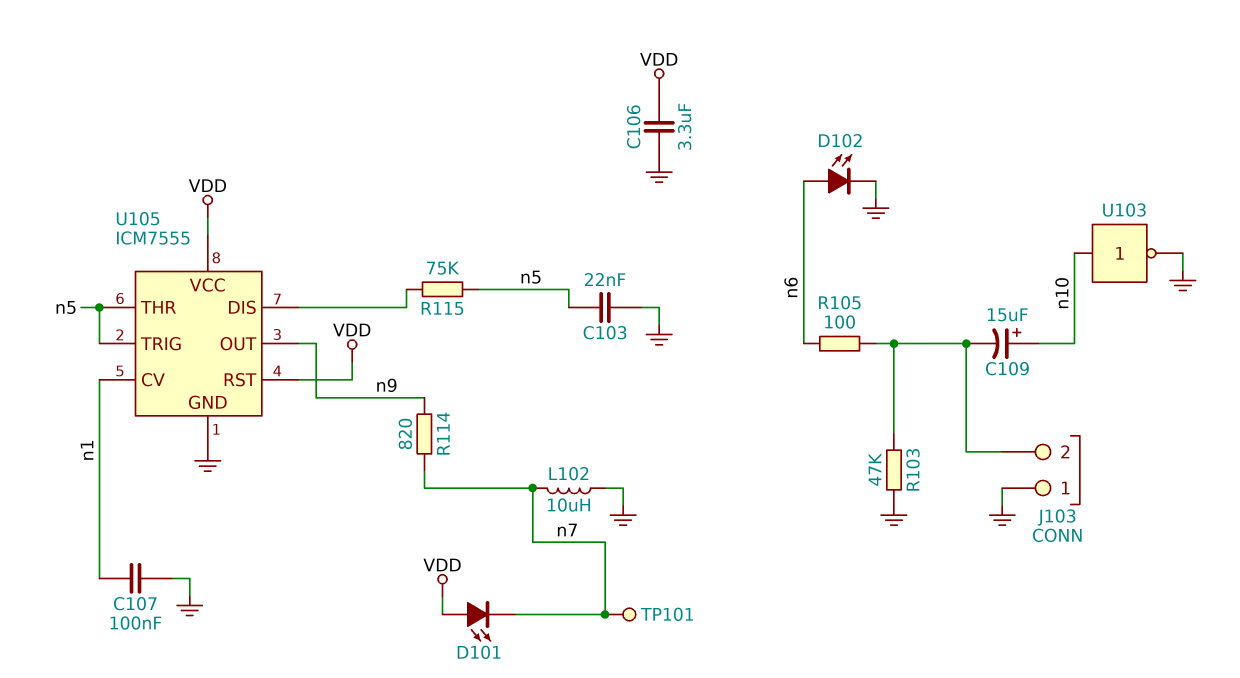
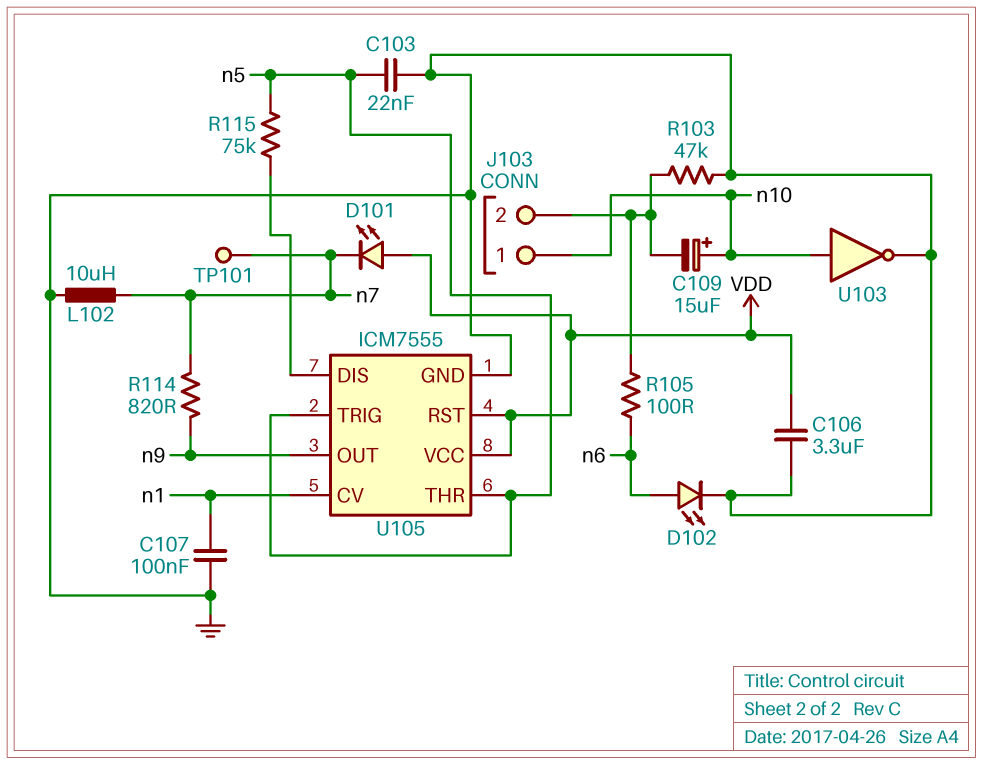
J103 pin 1: GND -> n10

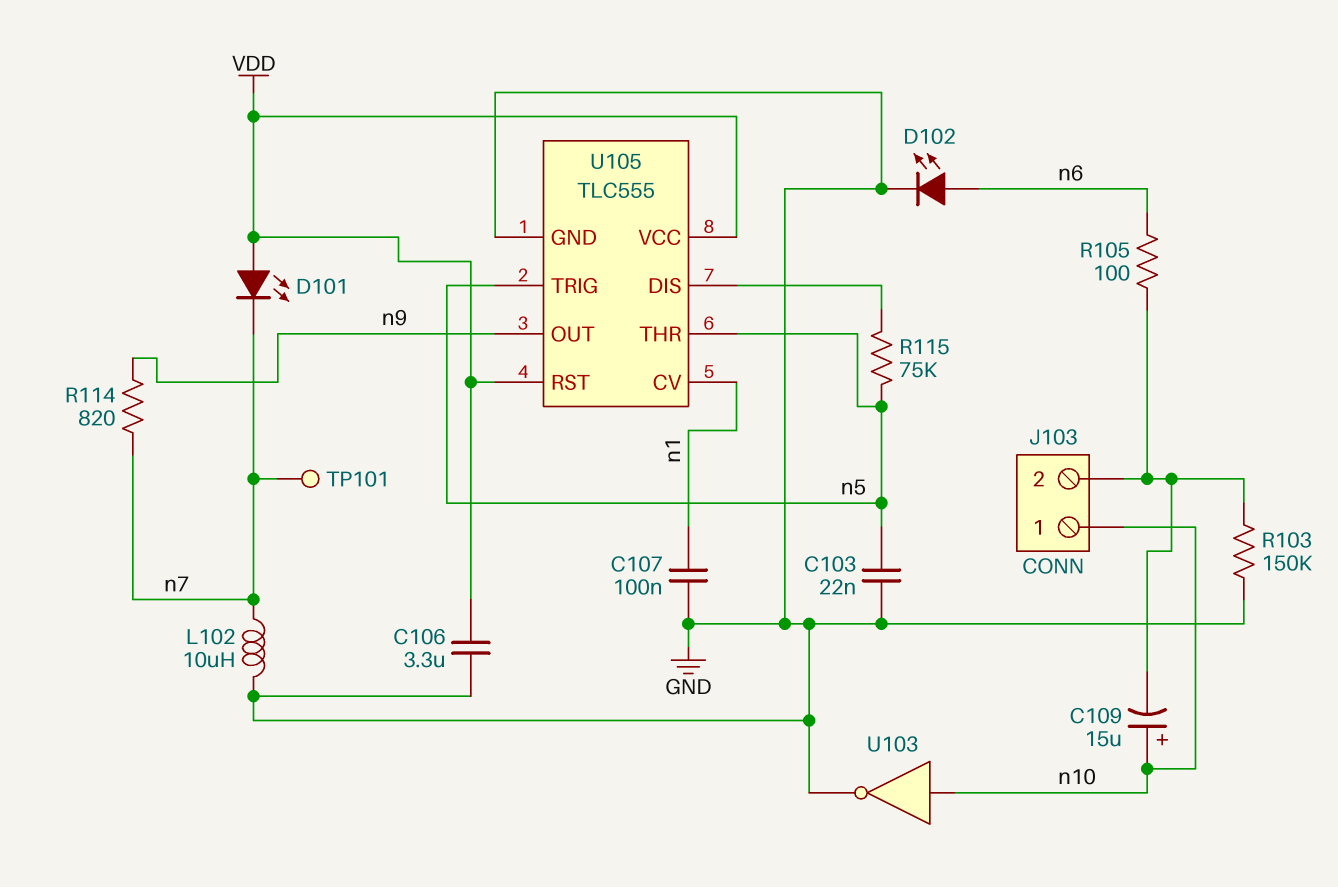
R103: 47k (GND, J103/2) -> 150k (GND, J103/2)
U105: ICM7555 -> TLC555

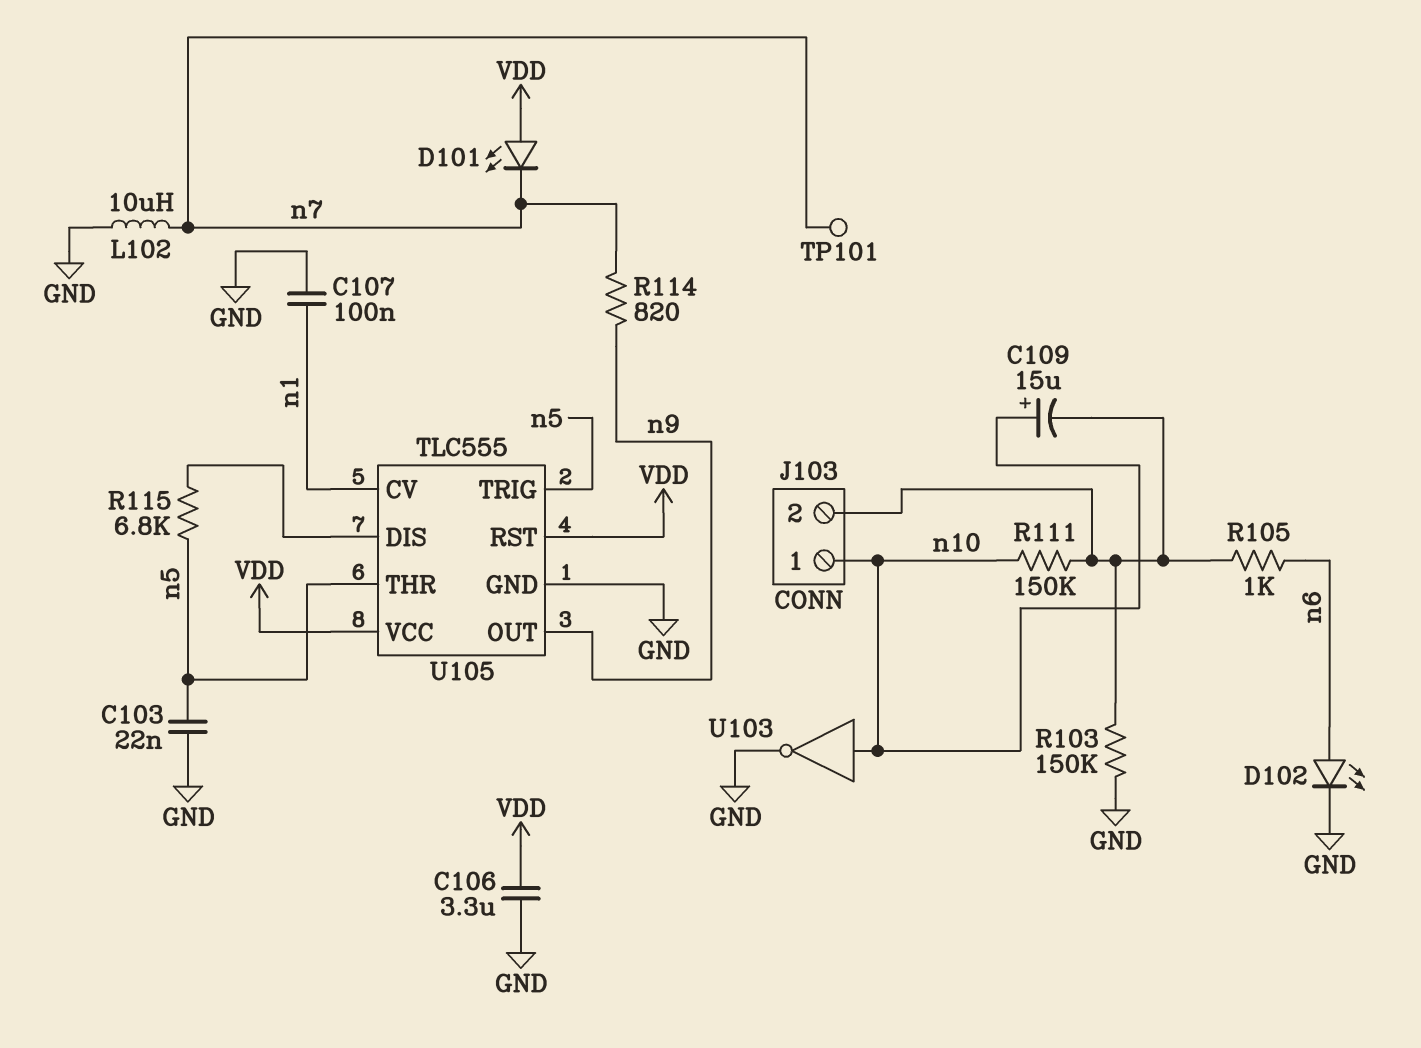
R105: 100 (J103/2, n6) -> 1k (J103/2, n6)
R111: none -> 150k (J103/2, n10)
R115: 75k (U105/DIS, n5) -> 6.8k (U105/DIS, n5)

